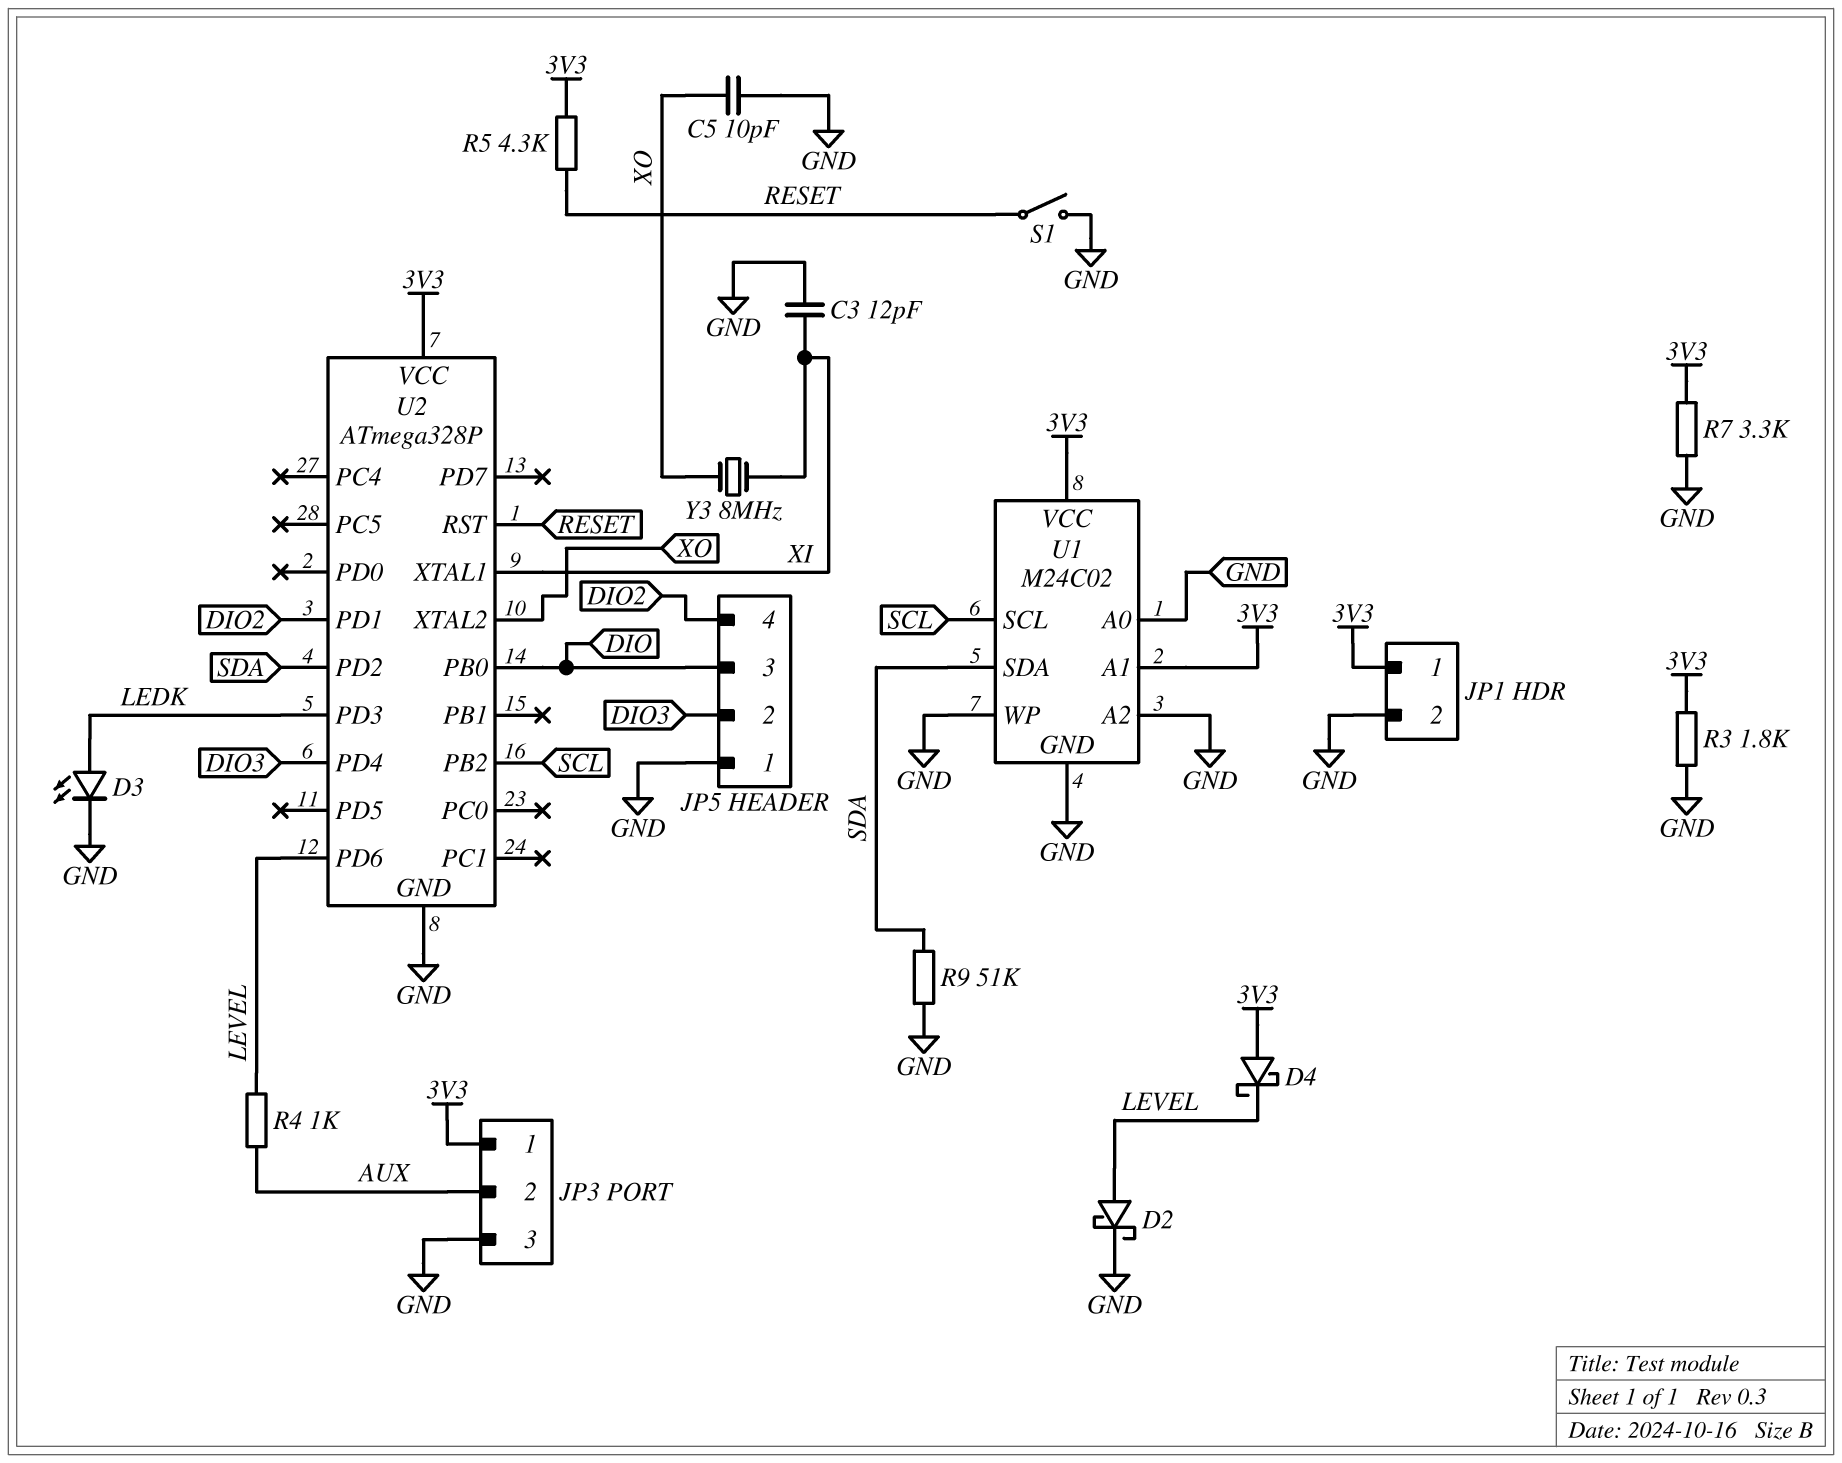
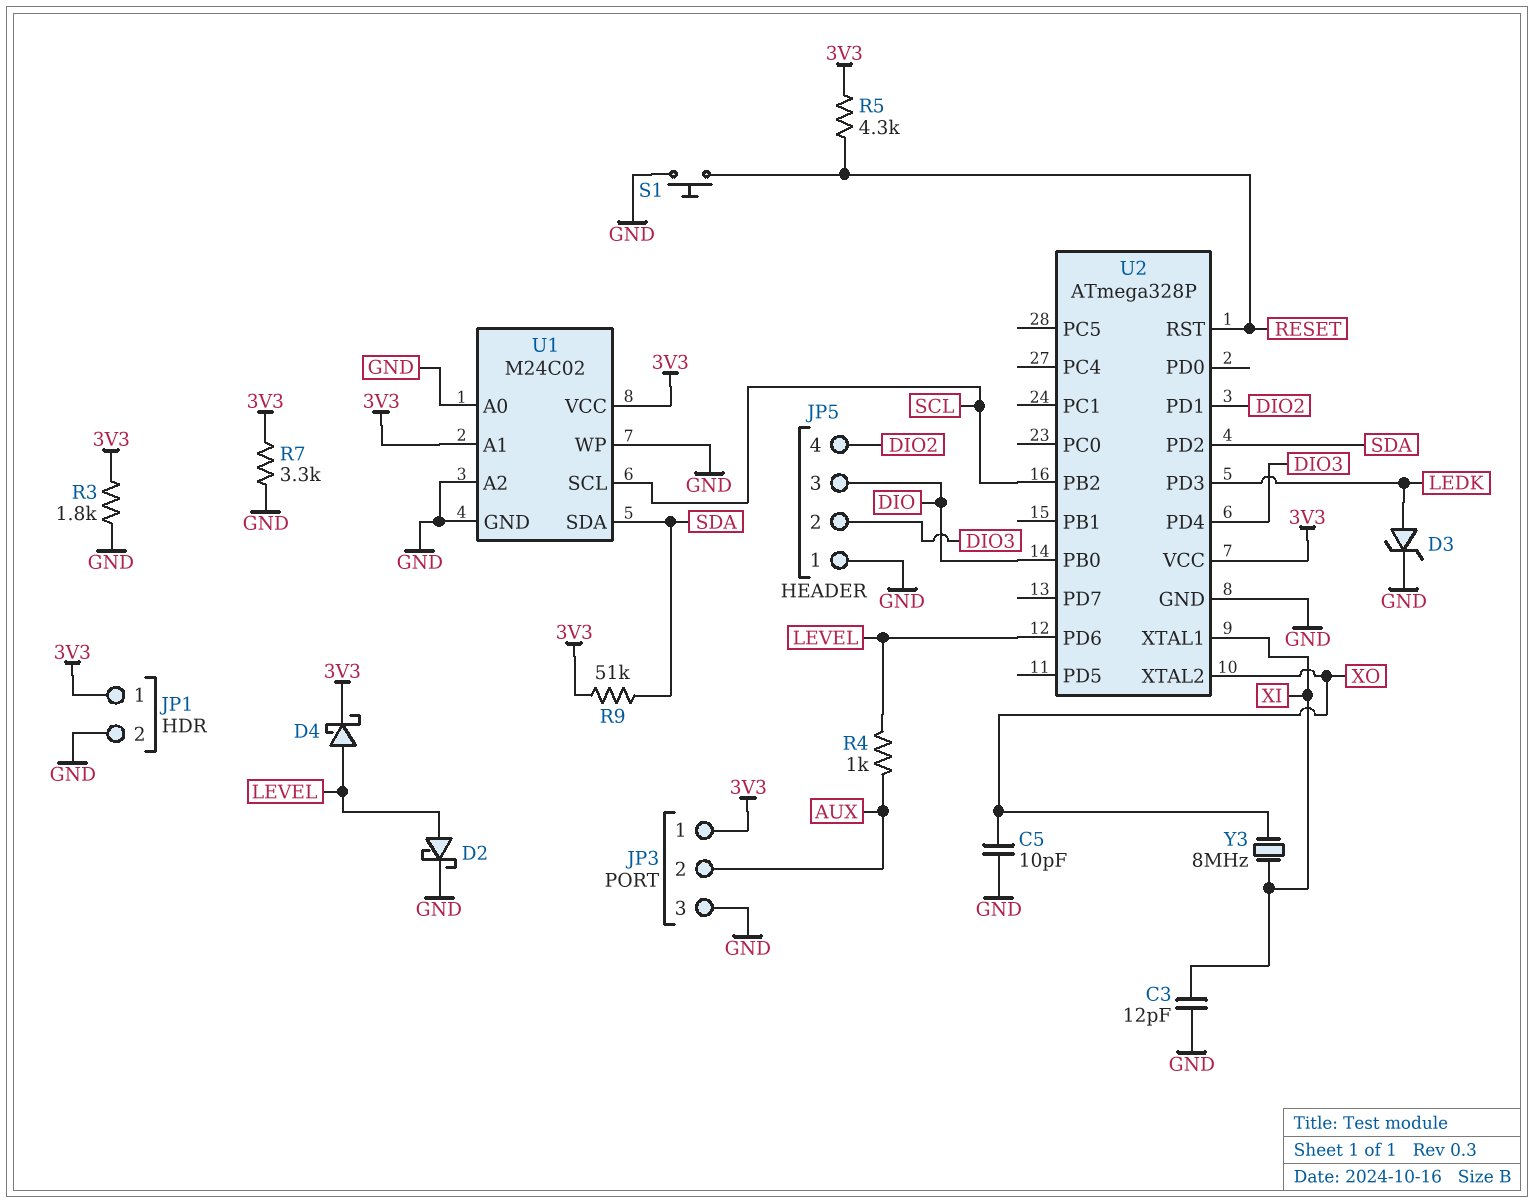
D3: LED (A LEDK, K GND) -> zener (A LEDK, K GND)
D4: schottky (A 3V3, K LEVEL) -> schottky (A LEVEL, K 3V3)
R9: 51k (GND, SDA) -> 51k (3V3, SDA)
S1: switch (GND, RESET) -> button (GND, RESET)

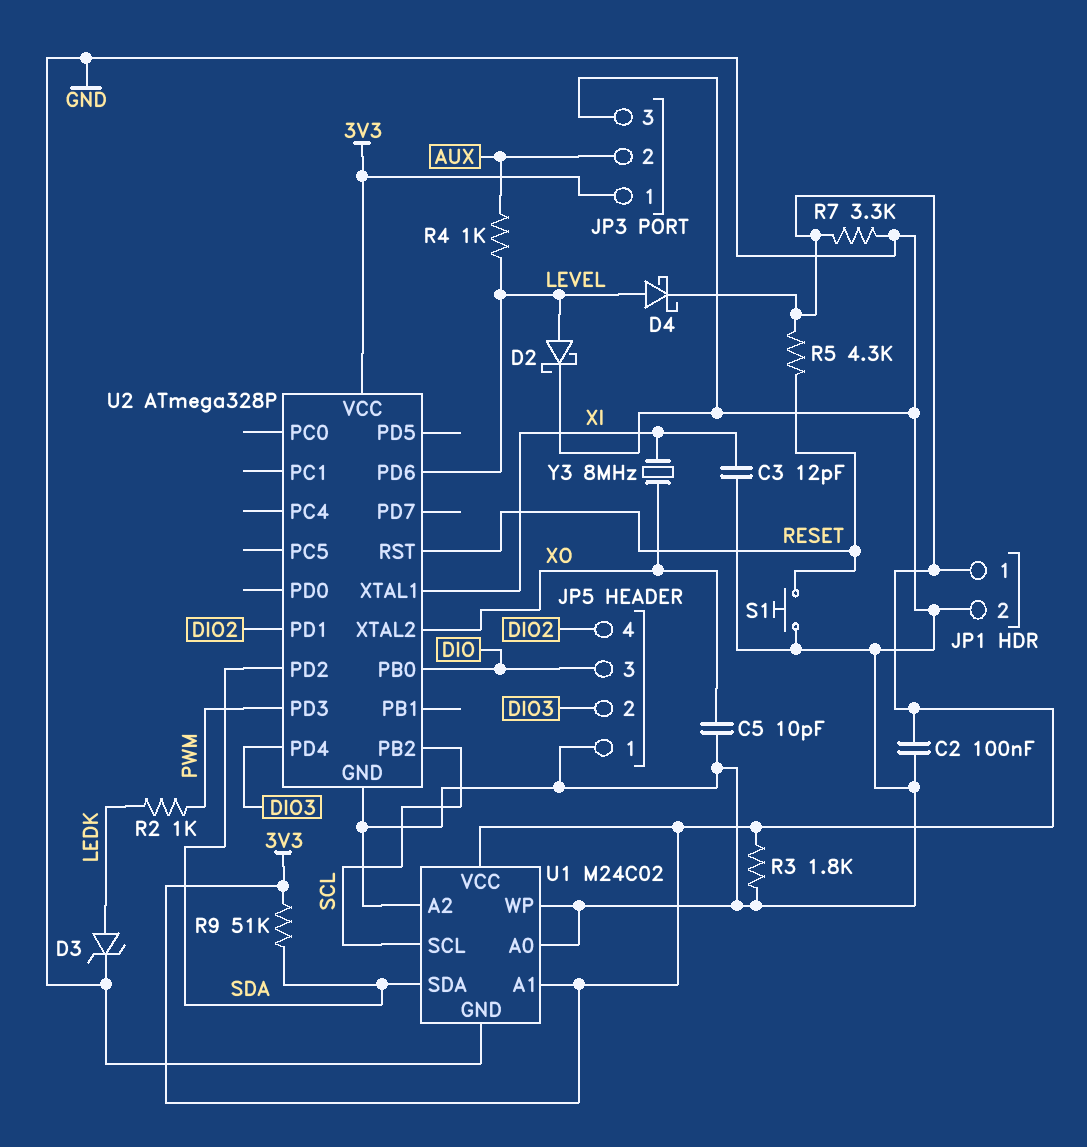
C2: none -> 100nF (3V3, GND)
R2: none -> 1k (LEDK, PWM)
U2 pin PD3: LEDK -> PWM

